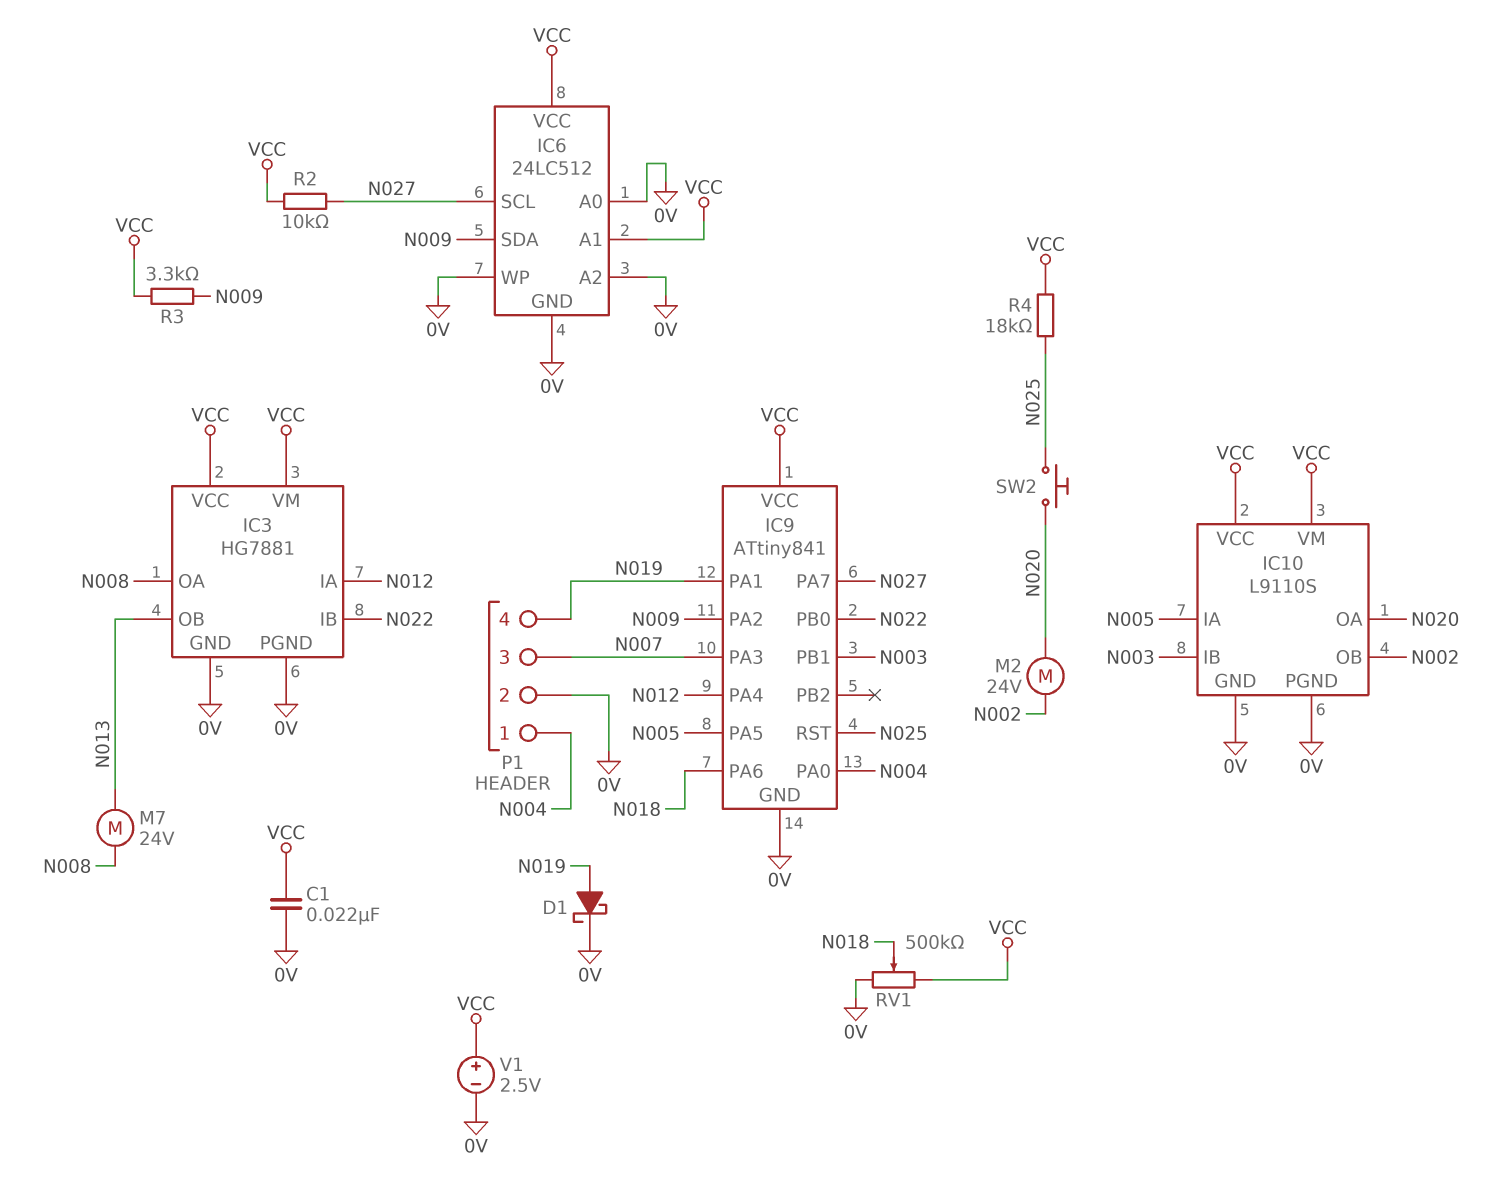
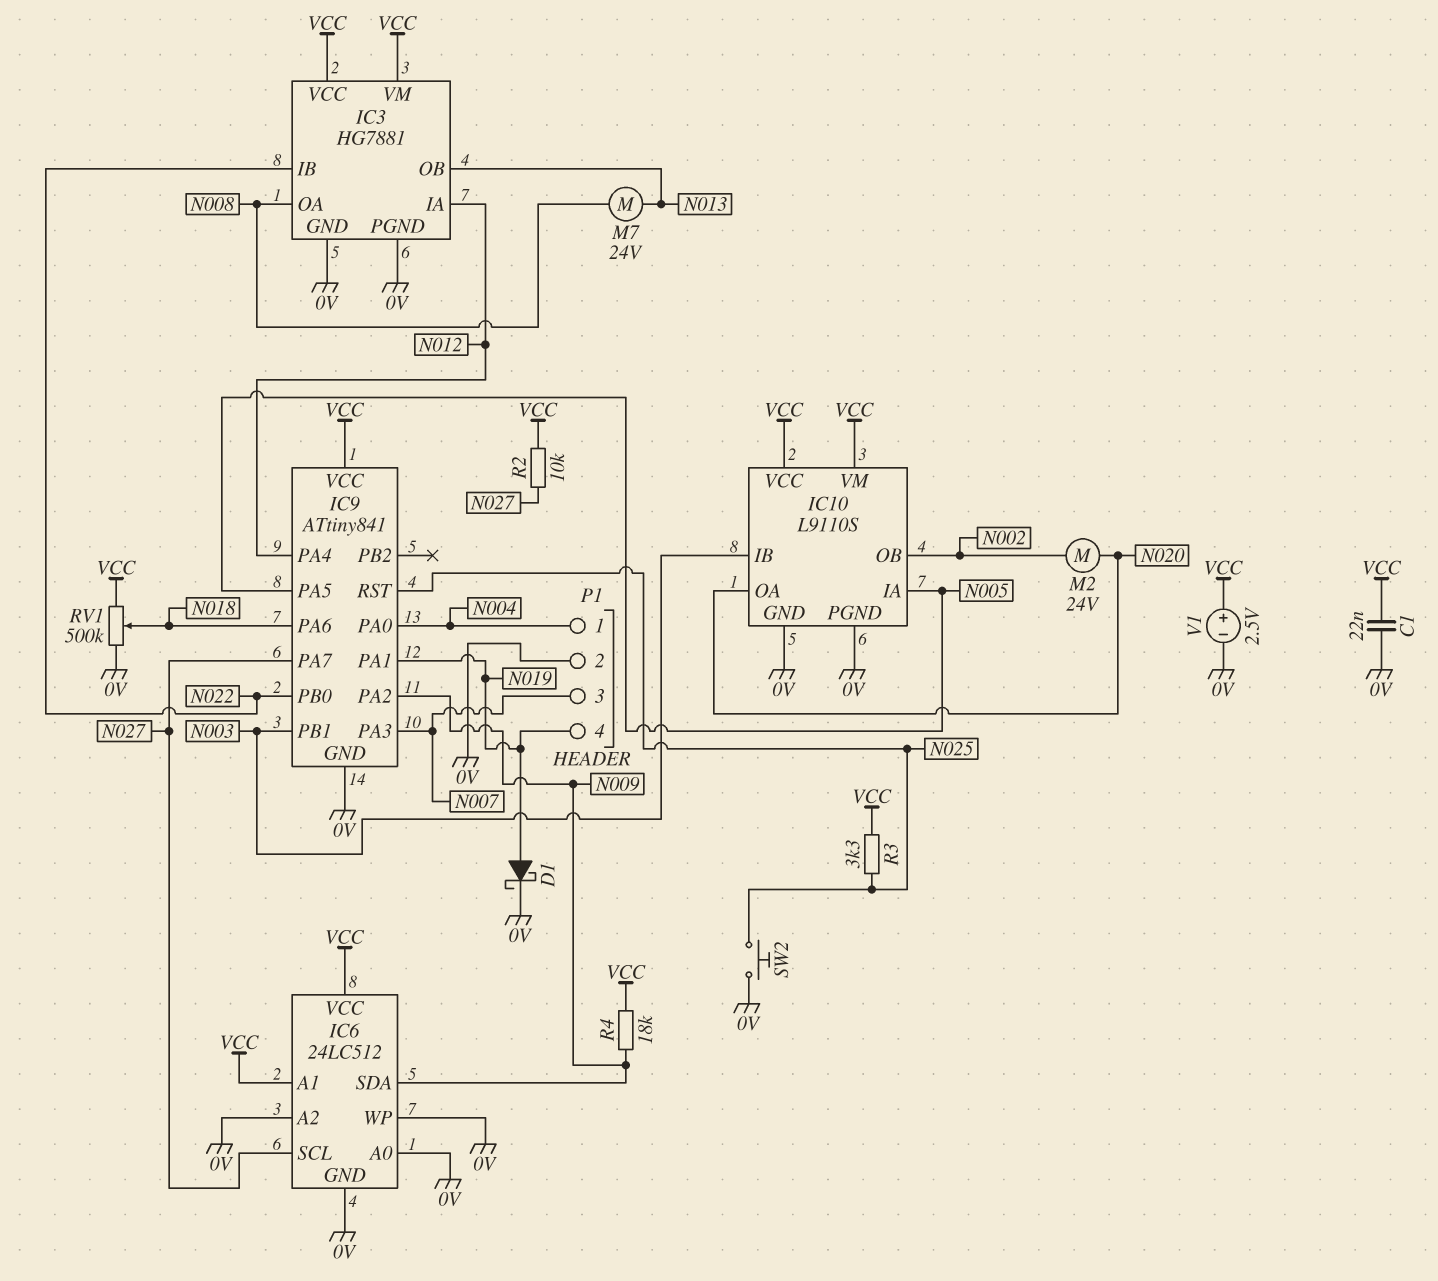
R3: 3.3k (N009, VCC) -> 3.3k (N025, VCC)
R4: 18k (N025, VCC) -> 18k (N009, VCC)
SW2: button (N020, N025) -> button (0V, N025)

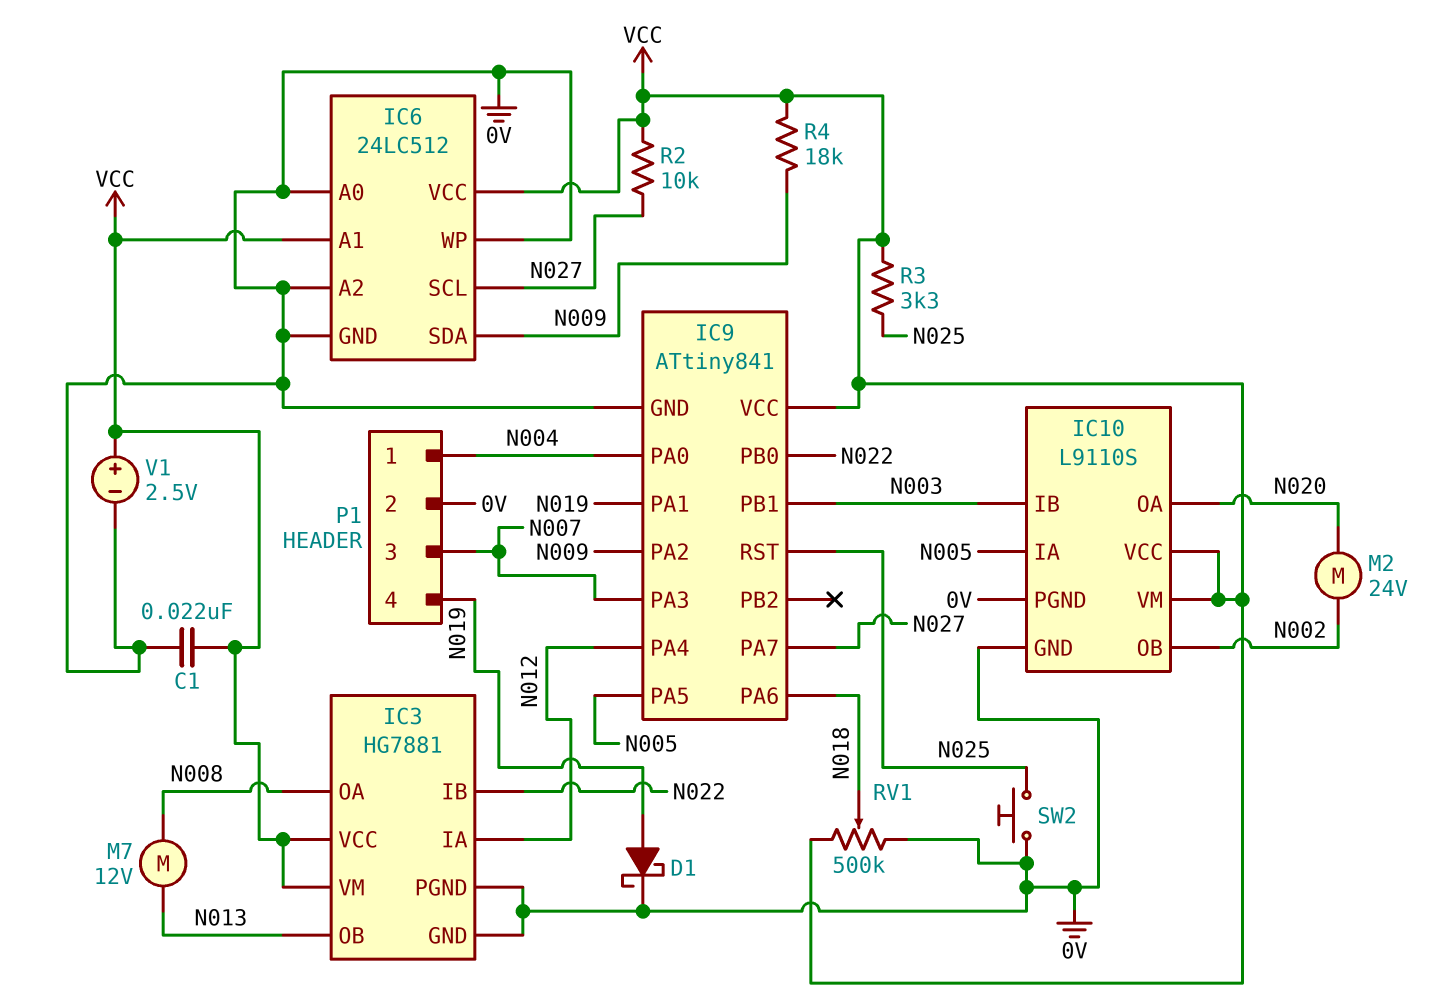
M7: motor 24V (N008, N013) -> motor 12V (N008, N013)

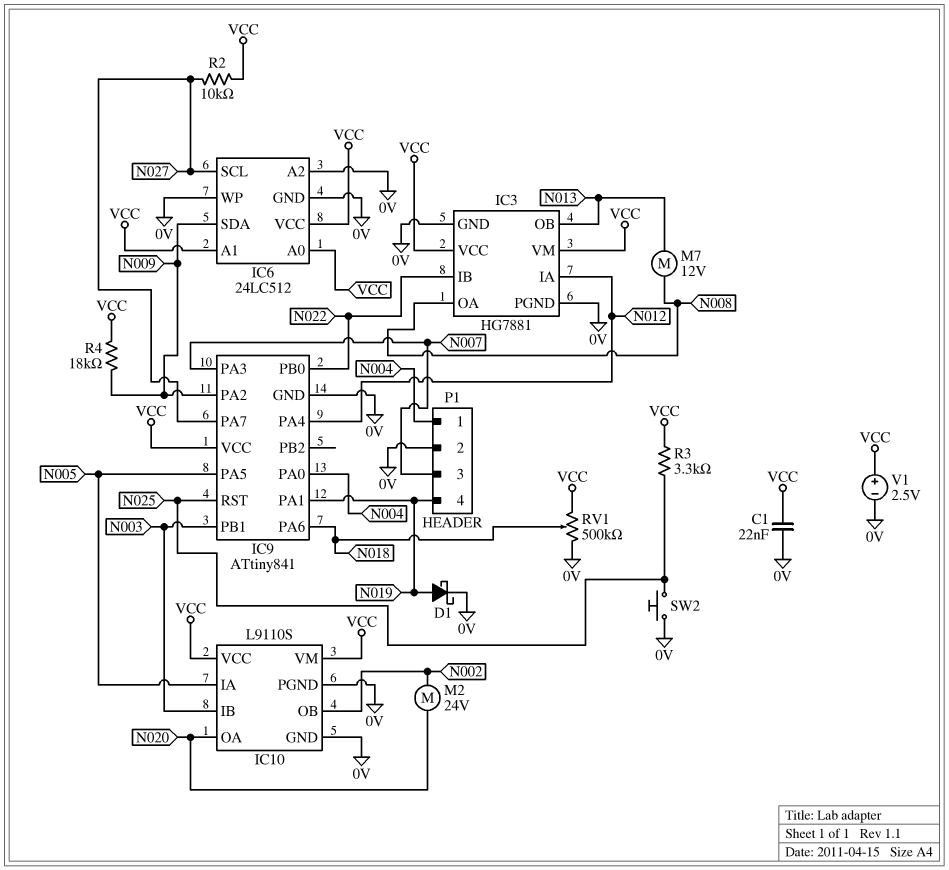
IC6 pin A0: 0V -> VCC

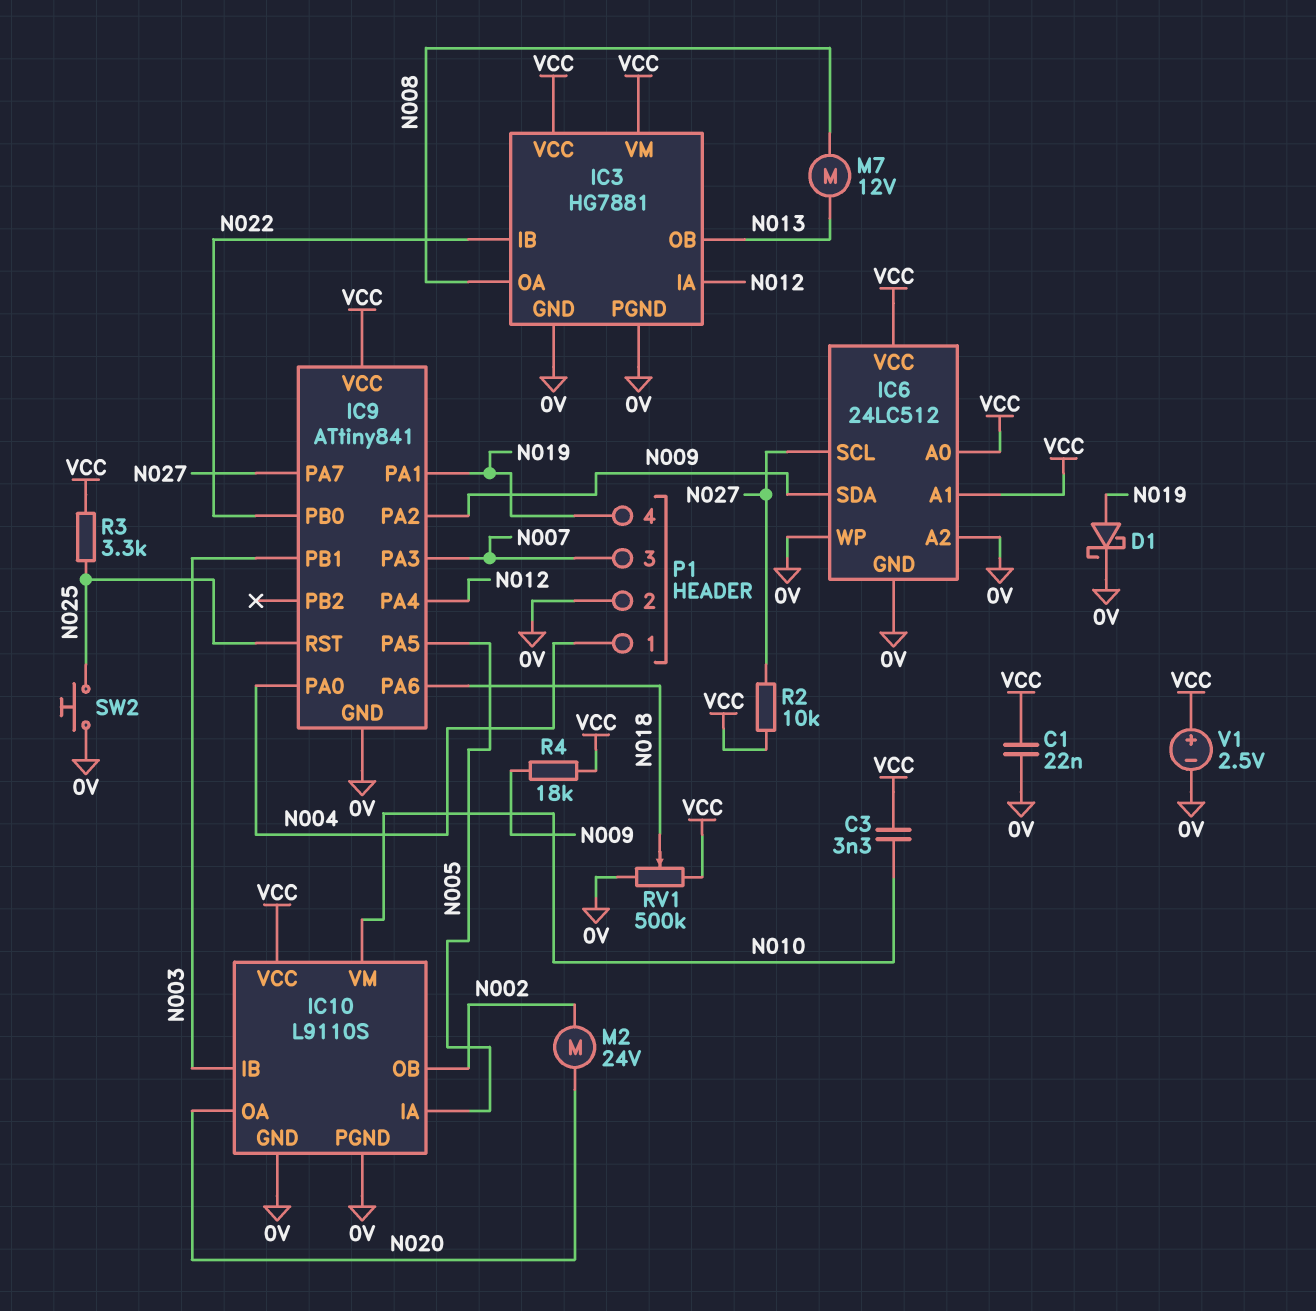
C3: none -> 3.3nF (N010, VCC)
IC10 pin VM: VCC -> N010

